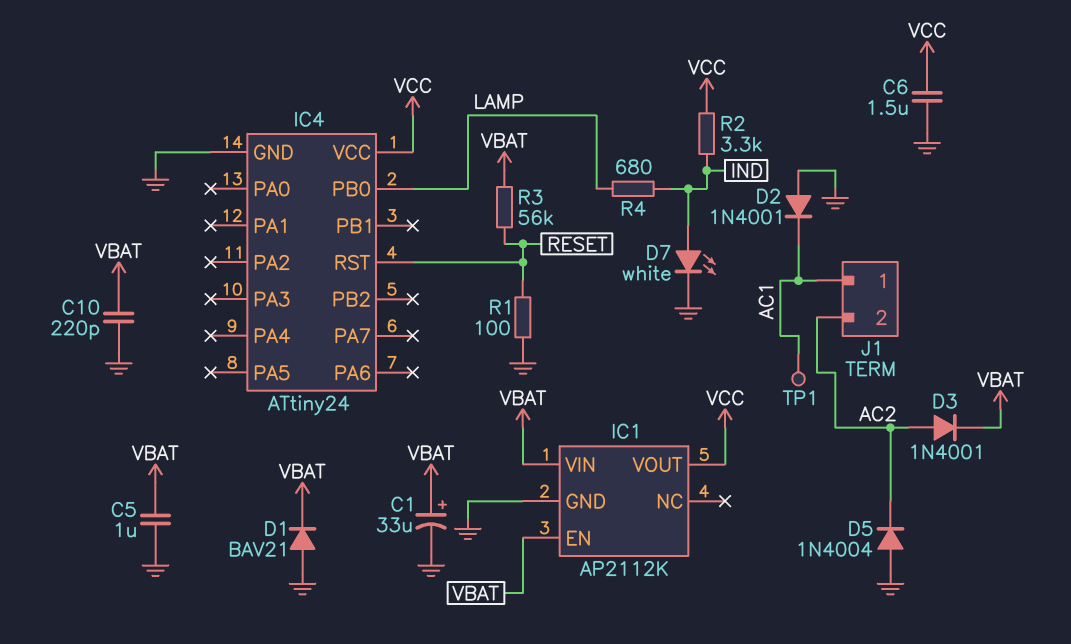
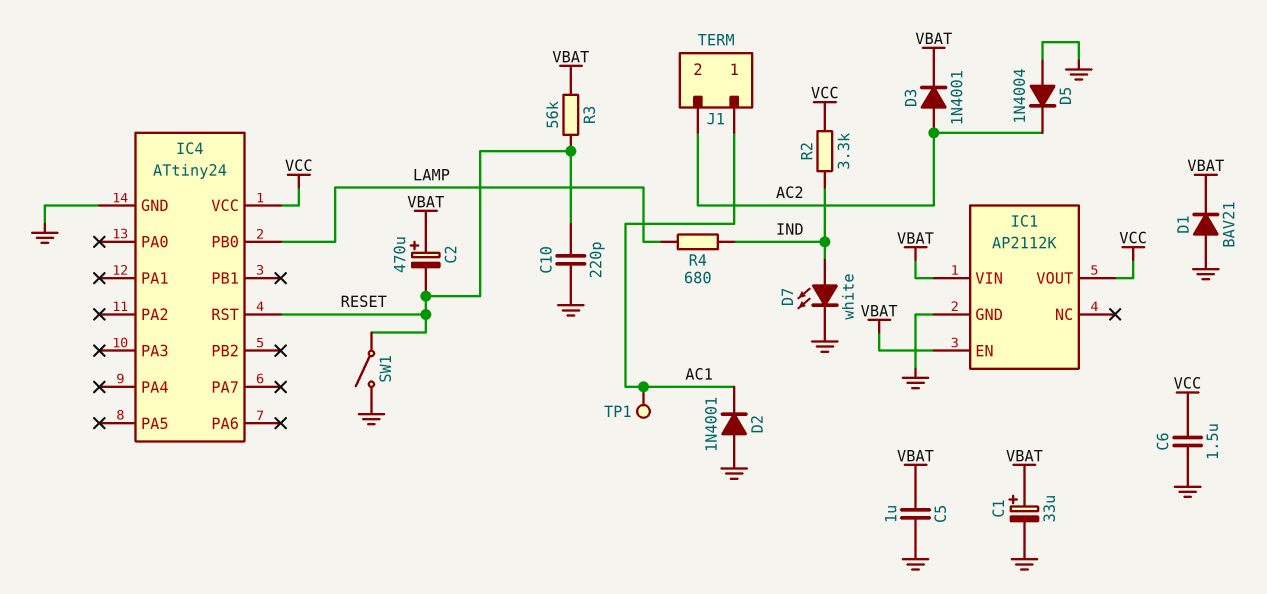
C2: none -> 470uF (plus VBAT, minus RESET)
C10: 220pF (GND, VBAT) -> 220pF (GND, RESET)
R1: 100 (GND, RESET) -> none
SW1: none -> switch (GND, RESET)

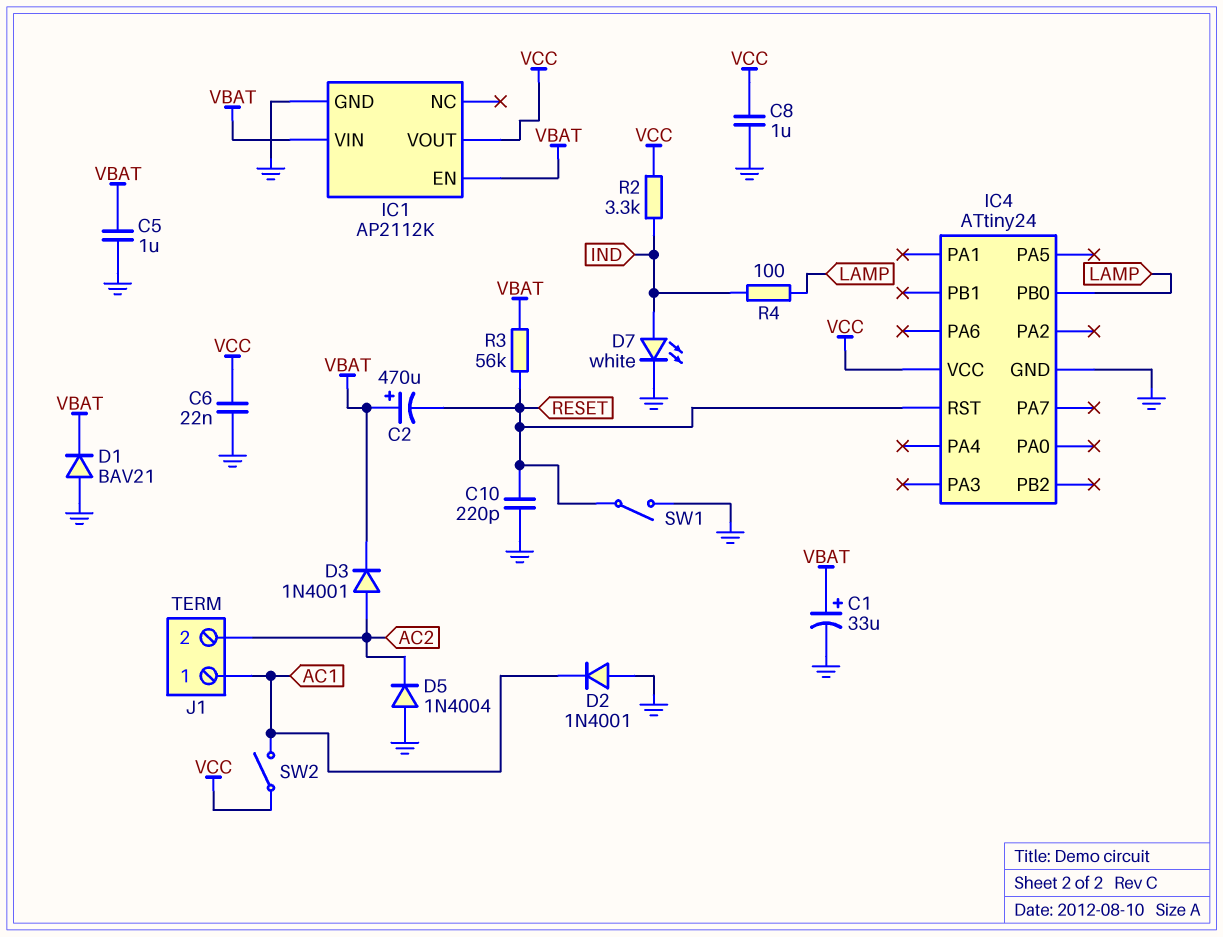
C6: 1.5uF (GND, VCC) -> 22nF (GND, VCC)
C8: none -> 1uF (GND, VCC)
R4: 680 (IND, LAMP) -> 100 (IND, LAMP)
SW2: none -> switch (AC1, VCC)
TP1: test point (AC1) -> none

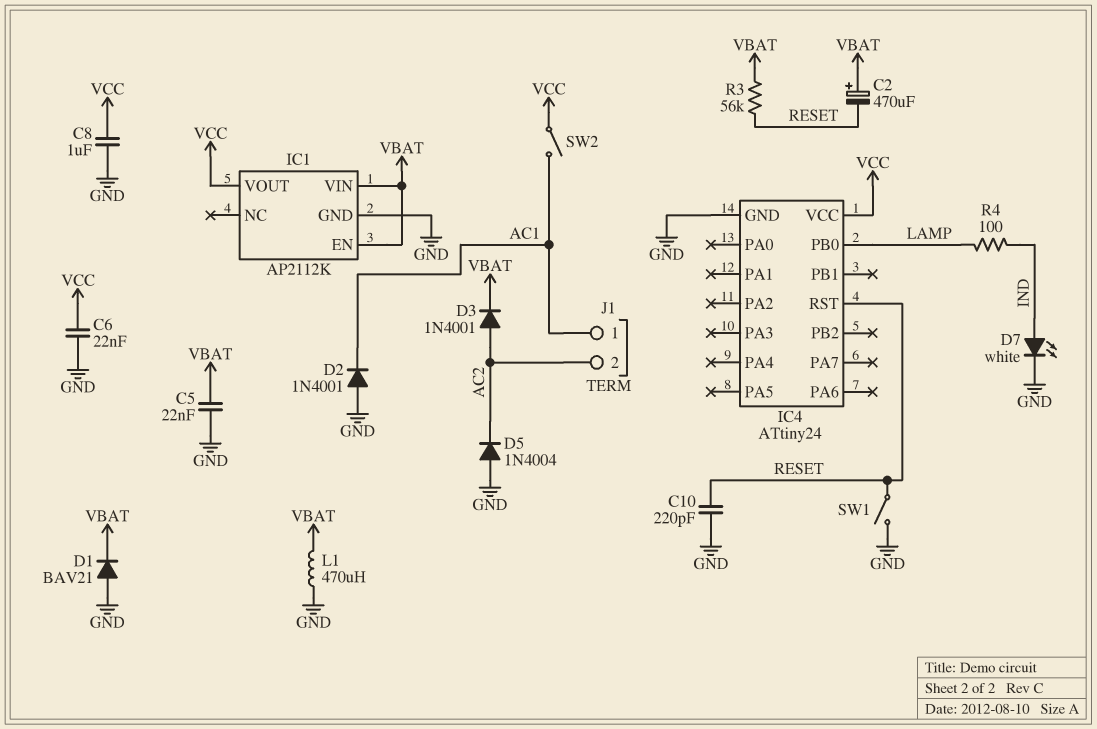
C1: 33uF (plus VBAT, minus GND) -> none
C5: 1uF (GND, VBAT) -> 22nF (GND, VBAT)
L1: none -> 470uH (GND, VBAT)
R2: 3.3k (IND, VCC) -> none

